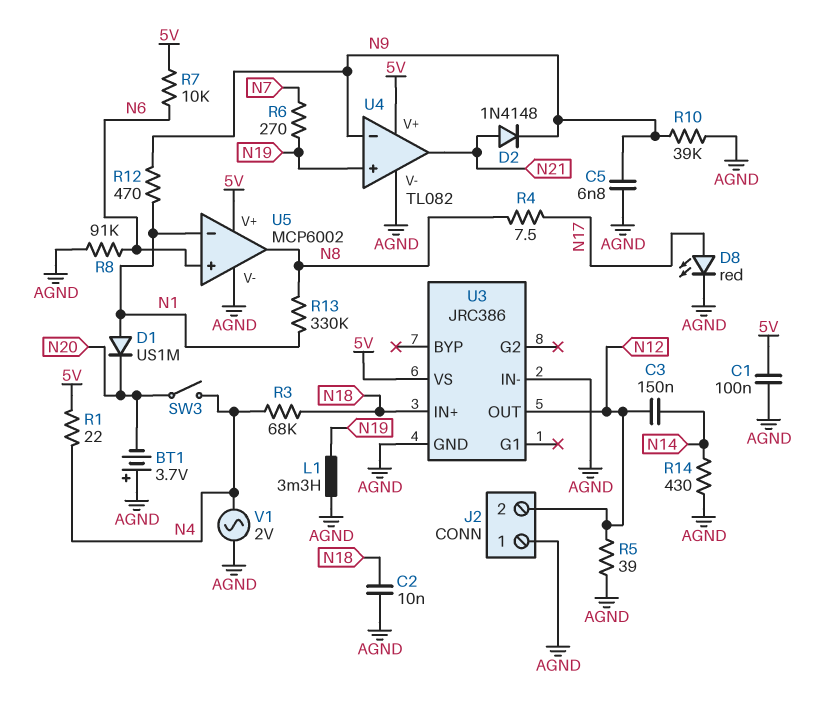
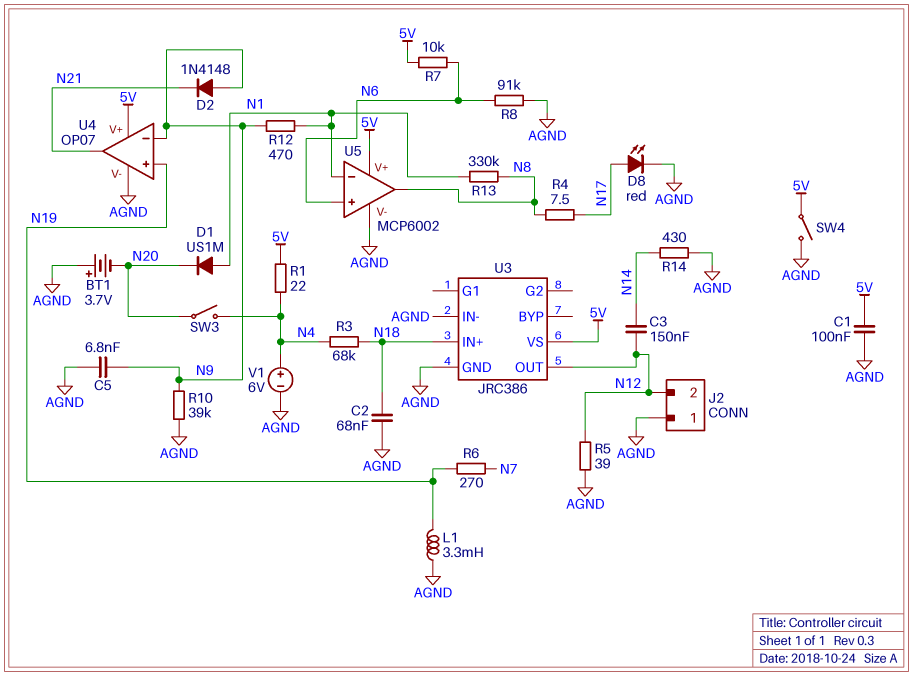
C2: 10nF (AGND, N18) -> 68nF (AGND, N18)
D2: diode 1N4148 (A N21, K N9) -> diode 1N4148 (A N9, K N21)
SW4: none -> switch (5V, AGND)
U4: TL082 -> OP07
V1: AC 2V (AGND, N4) -> 6V (plus N4, minus AGND)

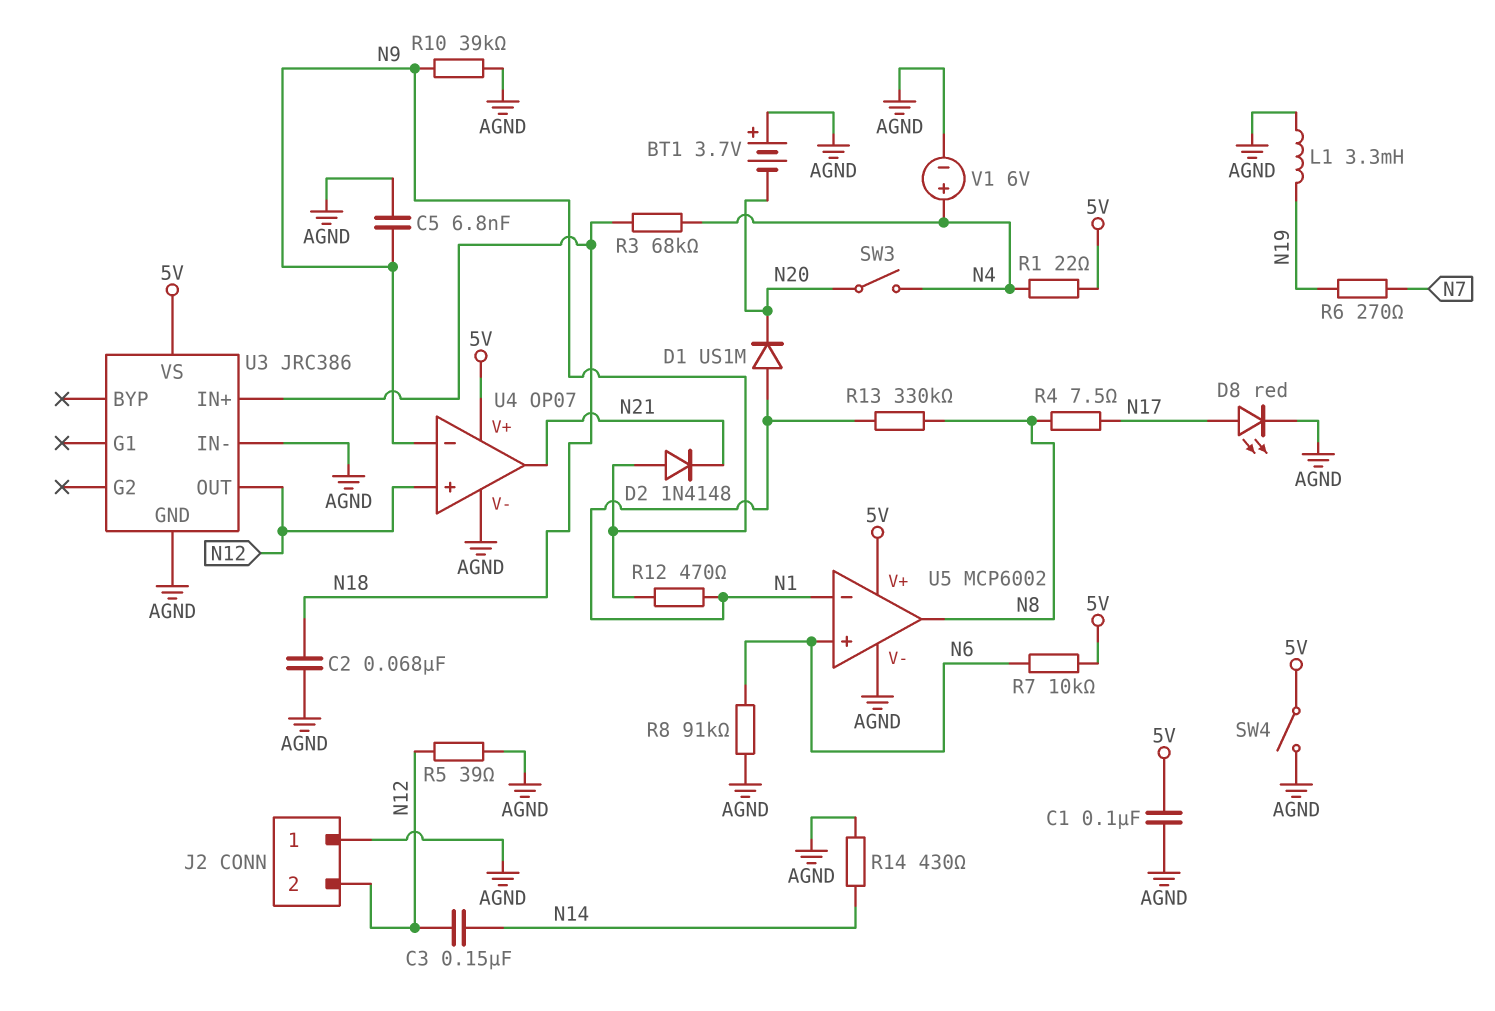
U4 pin in+: N19 -> N12

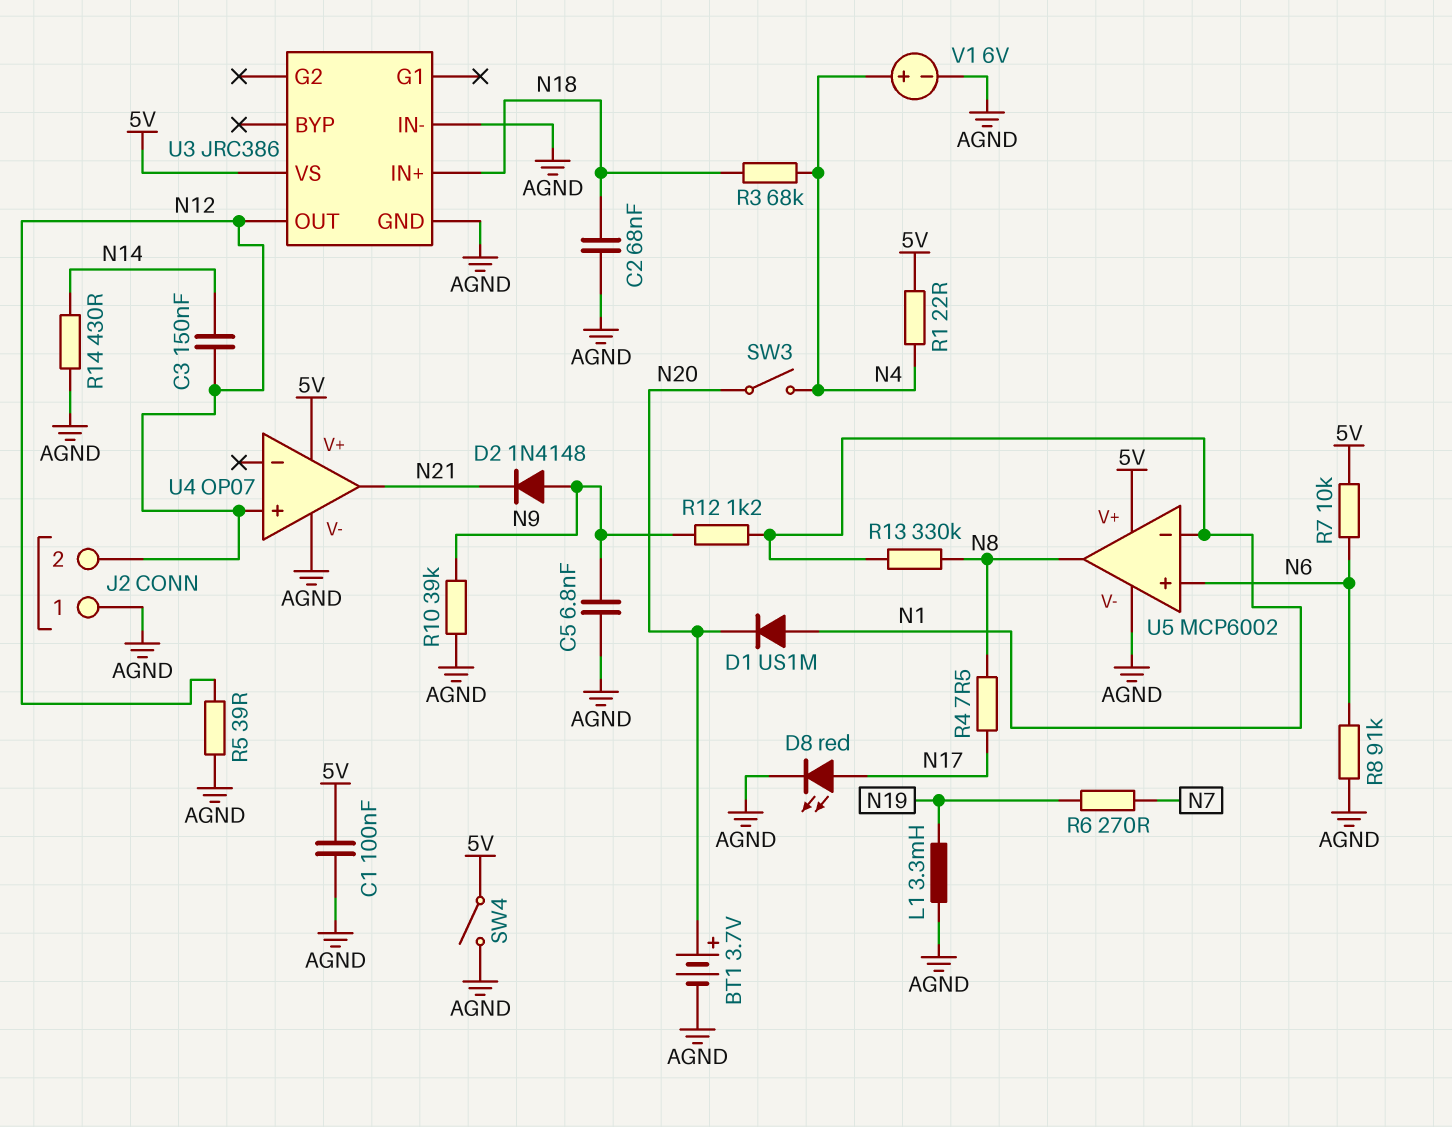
BT1: 3.7V (plus AGND, minus N20) -> 3.7V (plus N20, minus AGND)
R12: 470 (N1, N9) -> 1.2k (N1, N9)
U4 pin in-: N9 -> none

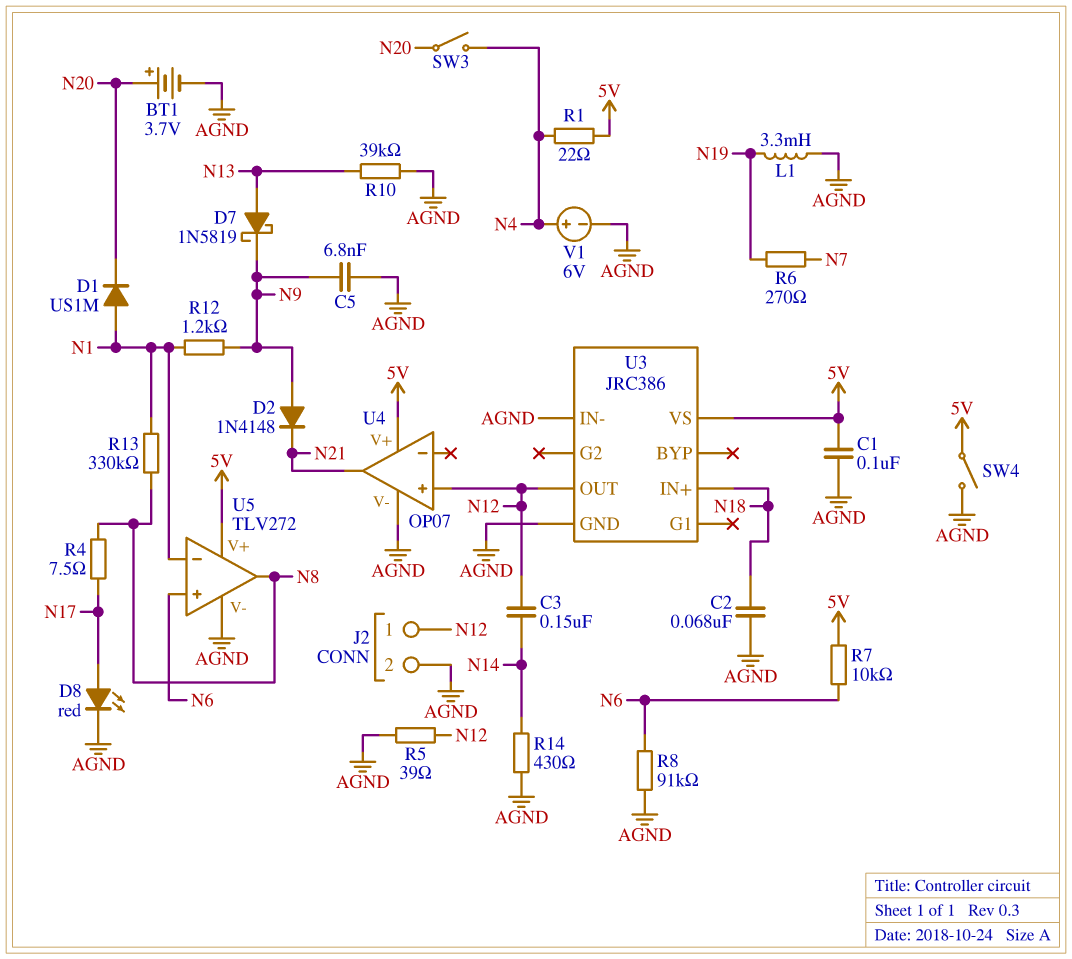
D7: none -> schottky 1N5819 (A N13, K N9)
J2 pin 1: AGND -> N12
J2 pin 2: N12 -> AGND
R3: 68k (N4, N18) -> none
R10: 39k (AGND, N9) -> 39k (AGND, N13)
U5: MCP6002 -> TLV272

